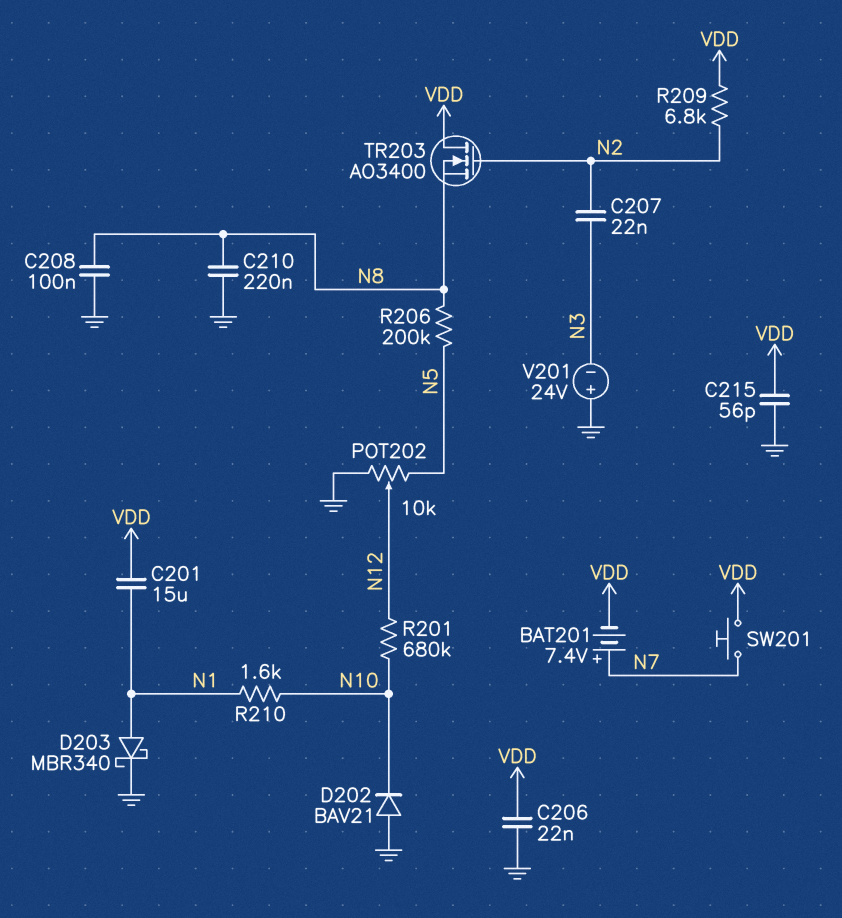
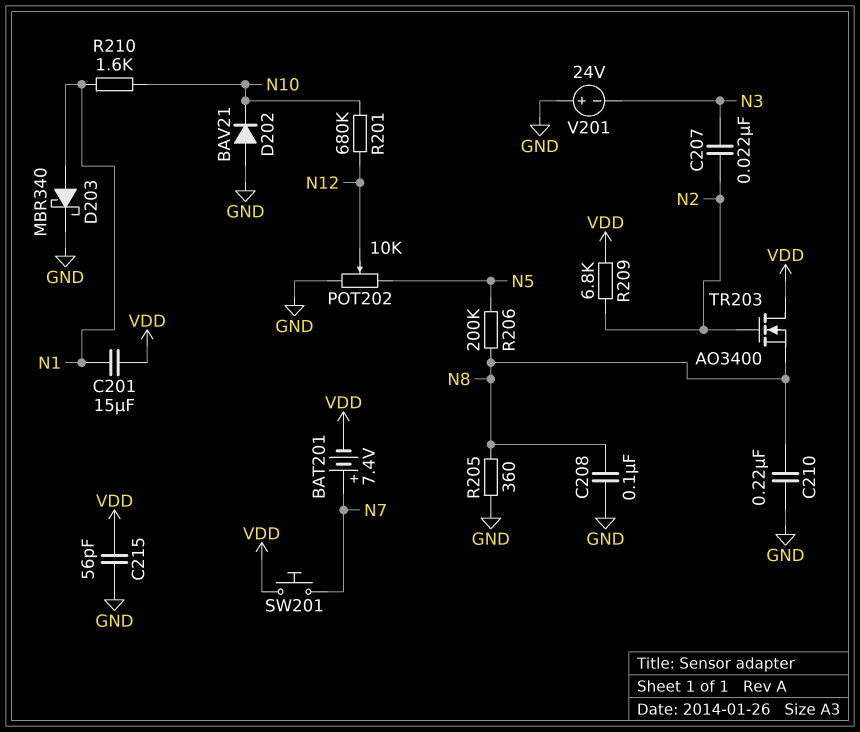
C206: 22nF (GND, VDD) -> none
R205: none -> 360 (GND, N8)

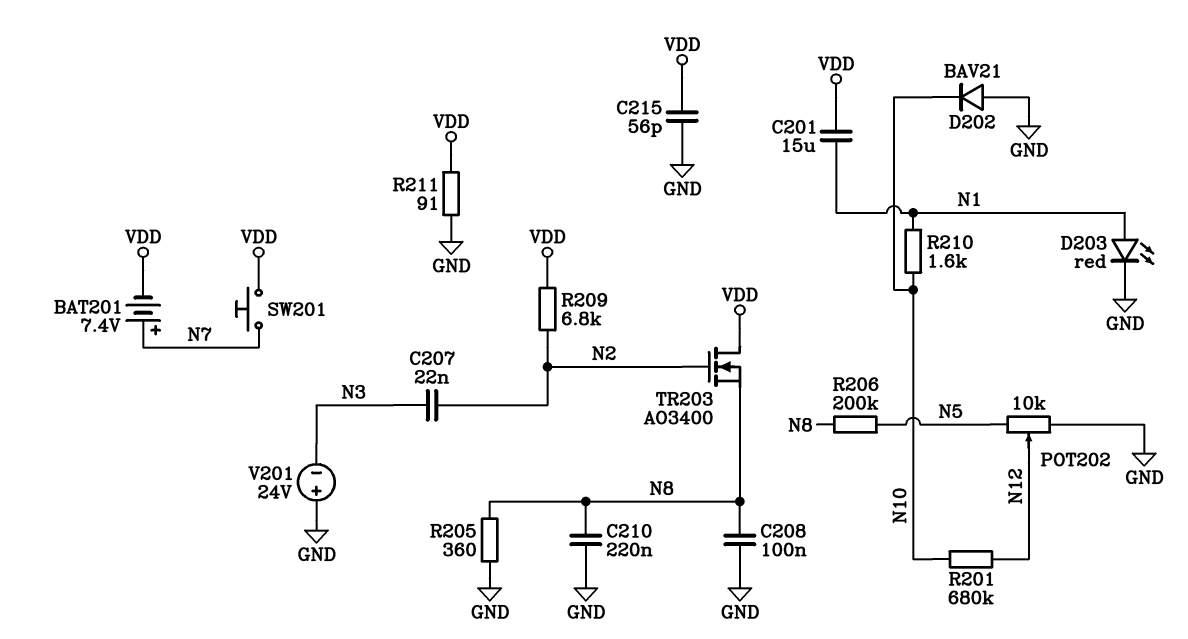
D203: schottky MBR340 (A N1, K GND) -> LED red (A N1, K GND)
R211: none -> 91 (GND, VDD)

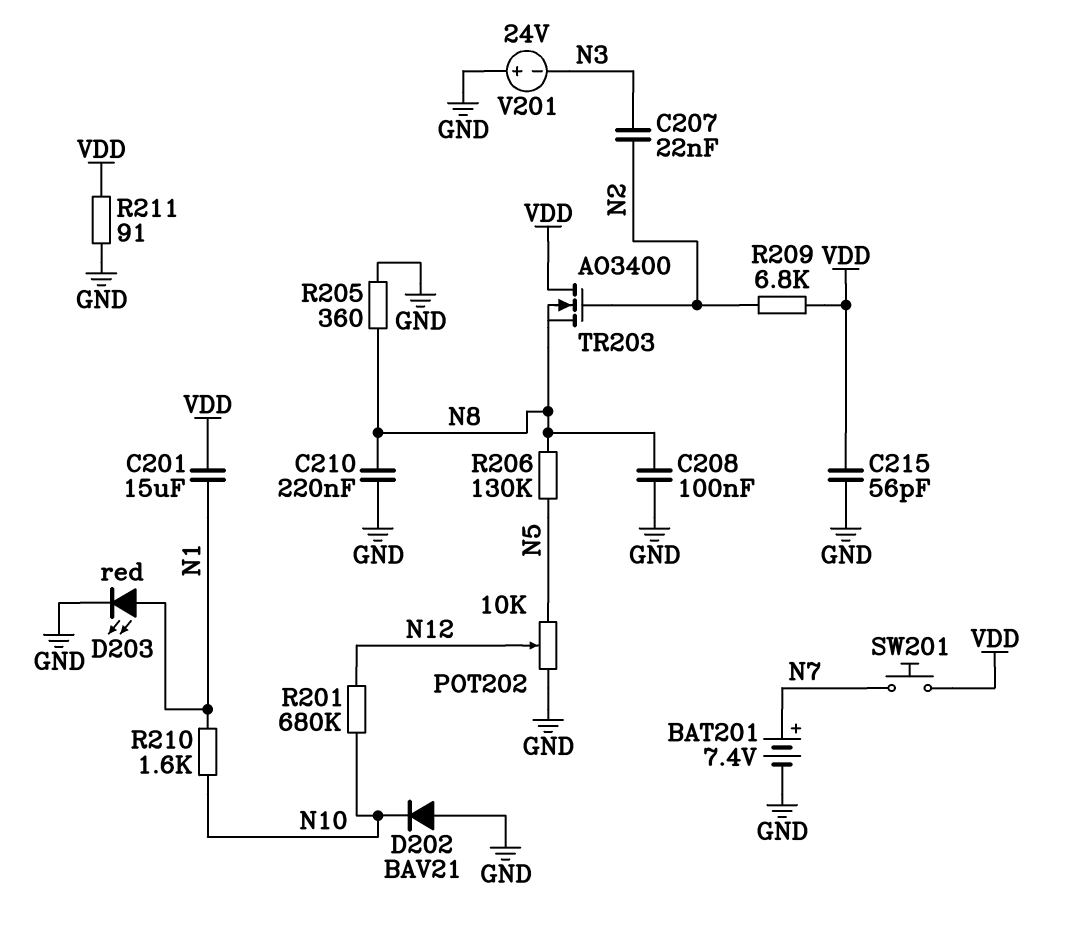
BAT201: 7.4V (plus N7, minus VDD) -> 7.4V (plus N7, minus GND)
R206: 200k (N5, N8) -> 130k (N5, N8)

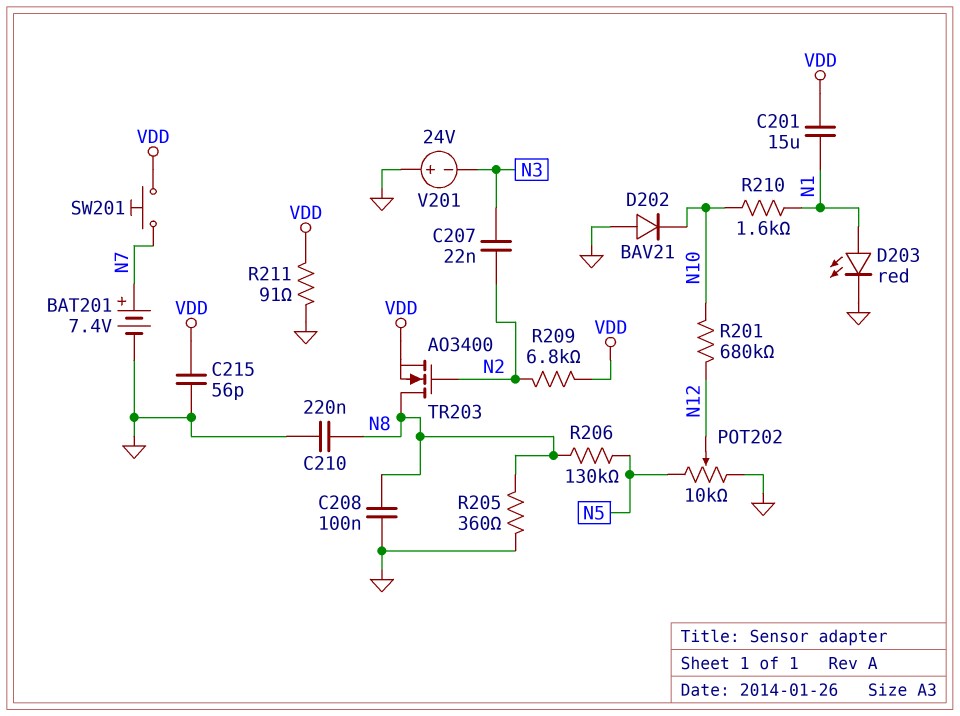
TR203: NMOS AO3400 (G N2, D VDD, S N8) -> NMOS AO3400 (G N2, D N8, S VDD)

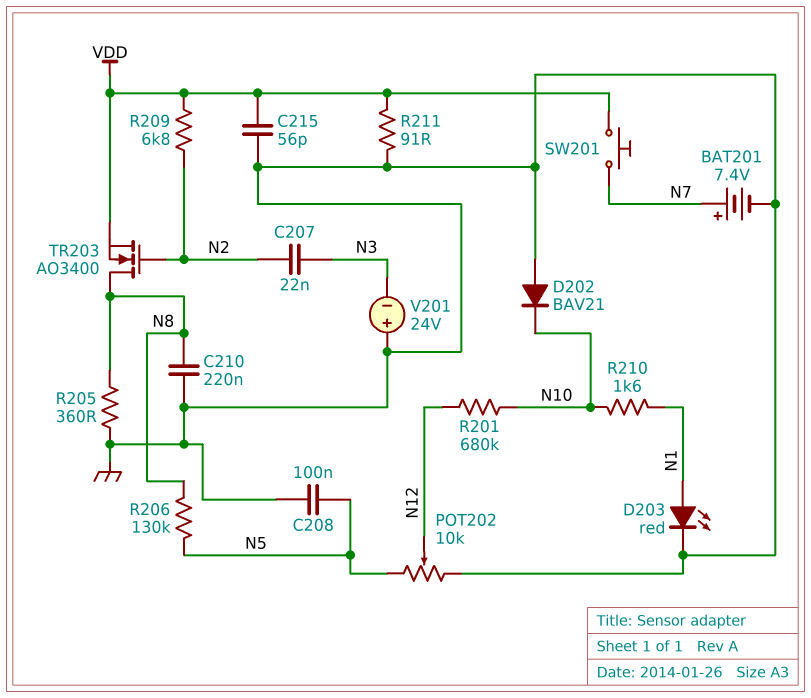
C201: 15uF (N1, VDD) -> none
C208: 100nF (GND, N8) -> 100nF (GND, N5)

